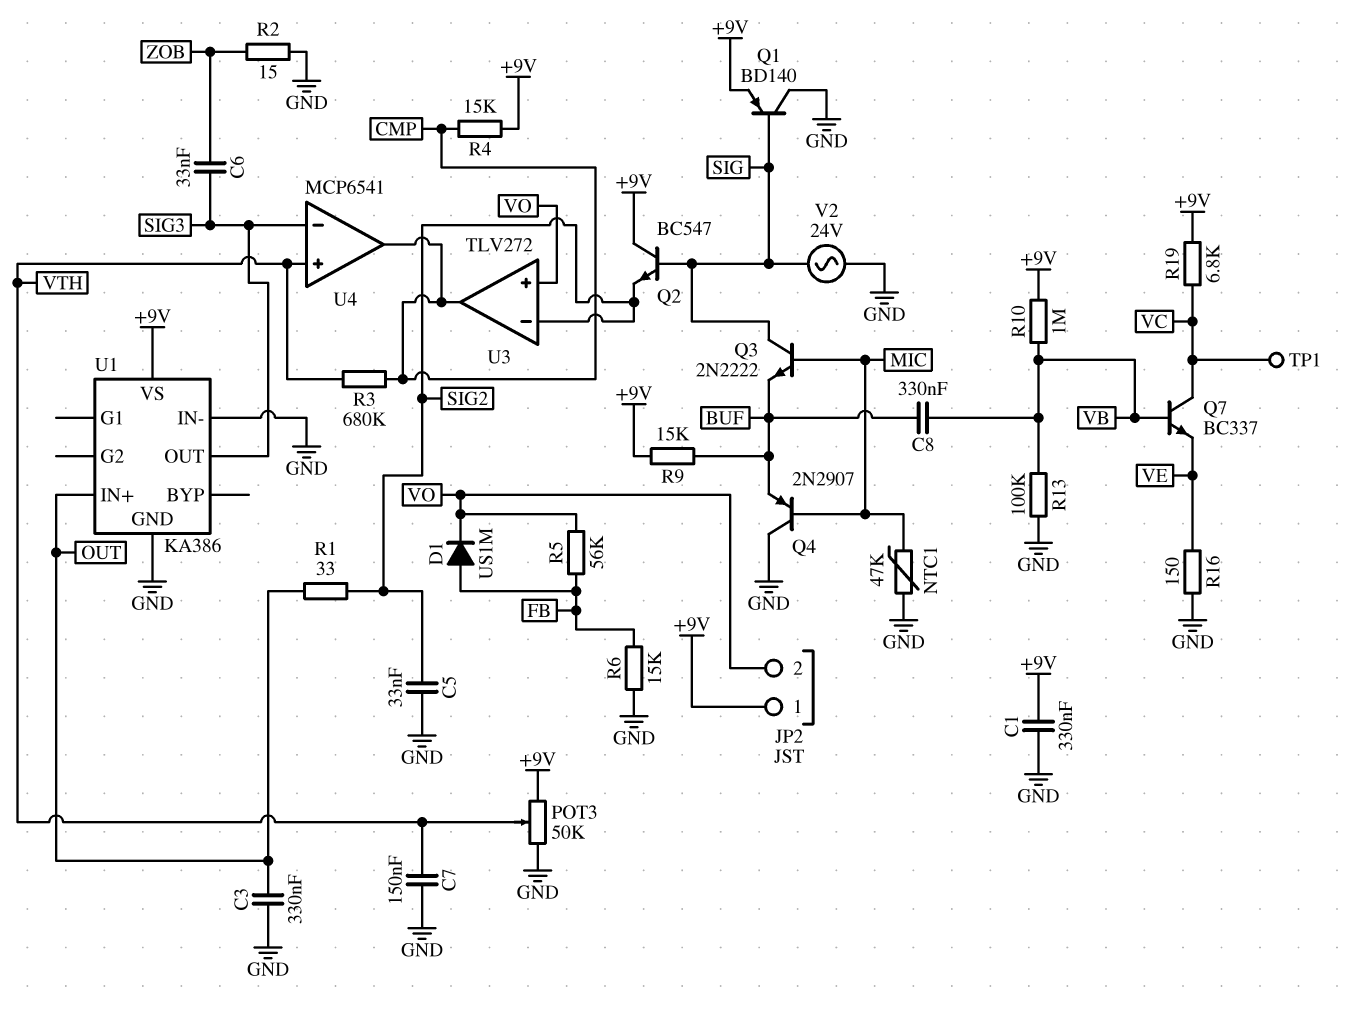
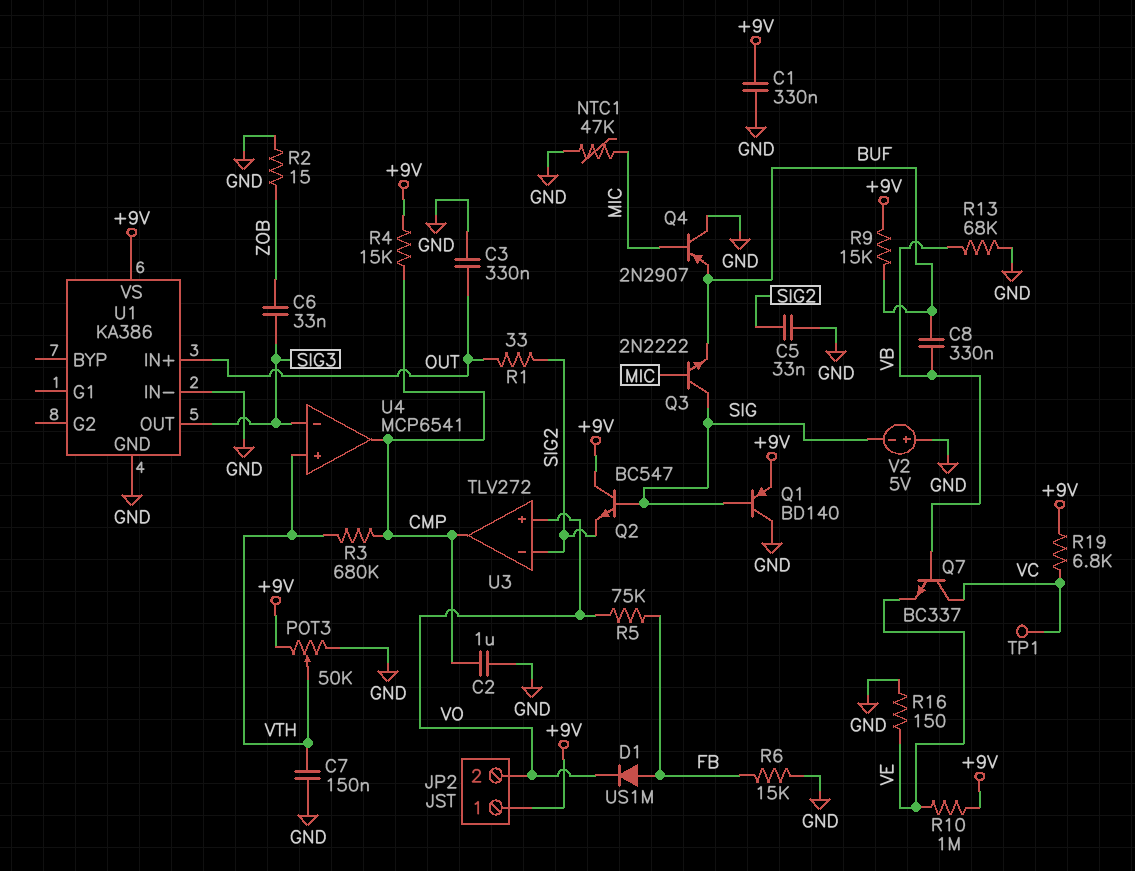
C2: none -> 1uF (CMP, GND)
R5: 56k (FB, VO) -> 75k (FB, VO)
R10: 1M (+9V, VB) -> 1M (+9V, VE)
R13: 100k (GND, VB) -> 68k (GND, VB)
V2: AC 24V (GND, SIG) -> 5V (plus GND, minus SIG)

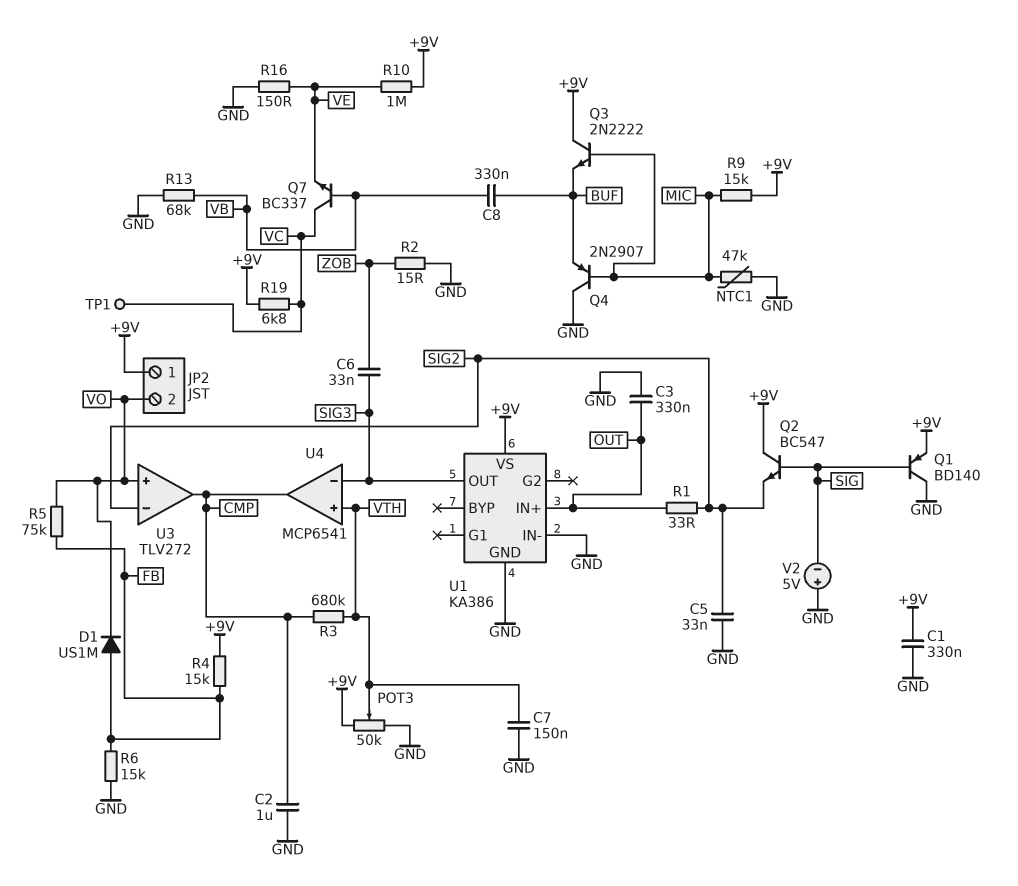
Q3: NPN 2N2222 (B MIC, C SIG, E BUF) -> NPN 2N2222 (B MIC, C +9V, E BUF)
R4: 15k (+9V, CMP) -> 15k (+9V, FB)
R9: 15k (+9V, BUF) -> 15k (+9V, MIC)

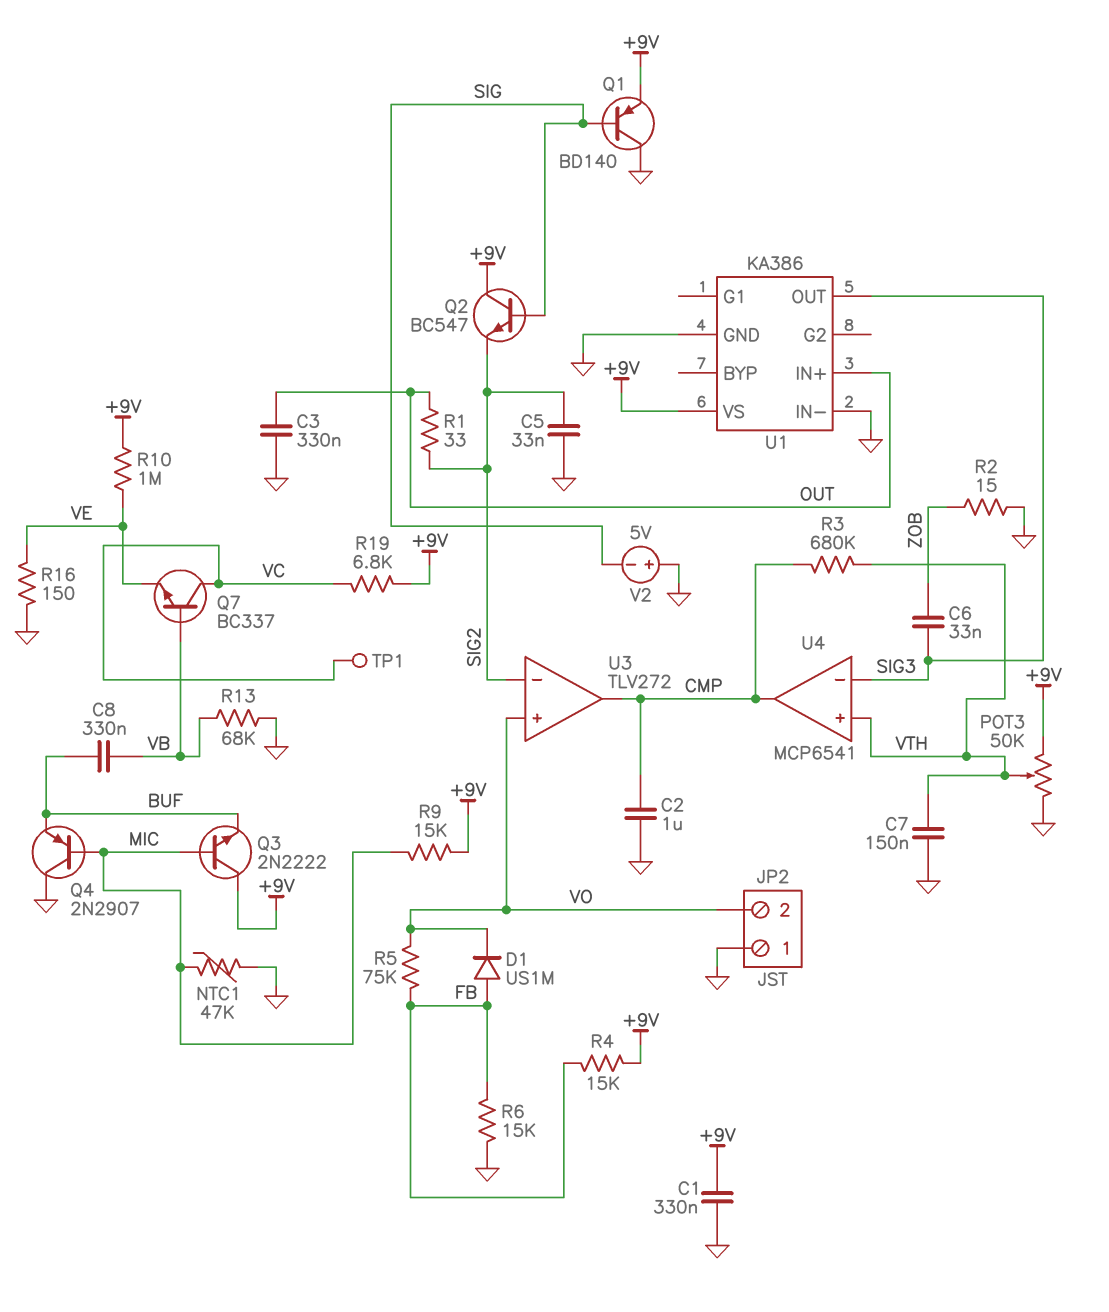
JP2 pin 1: +9V -> GND

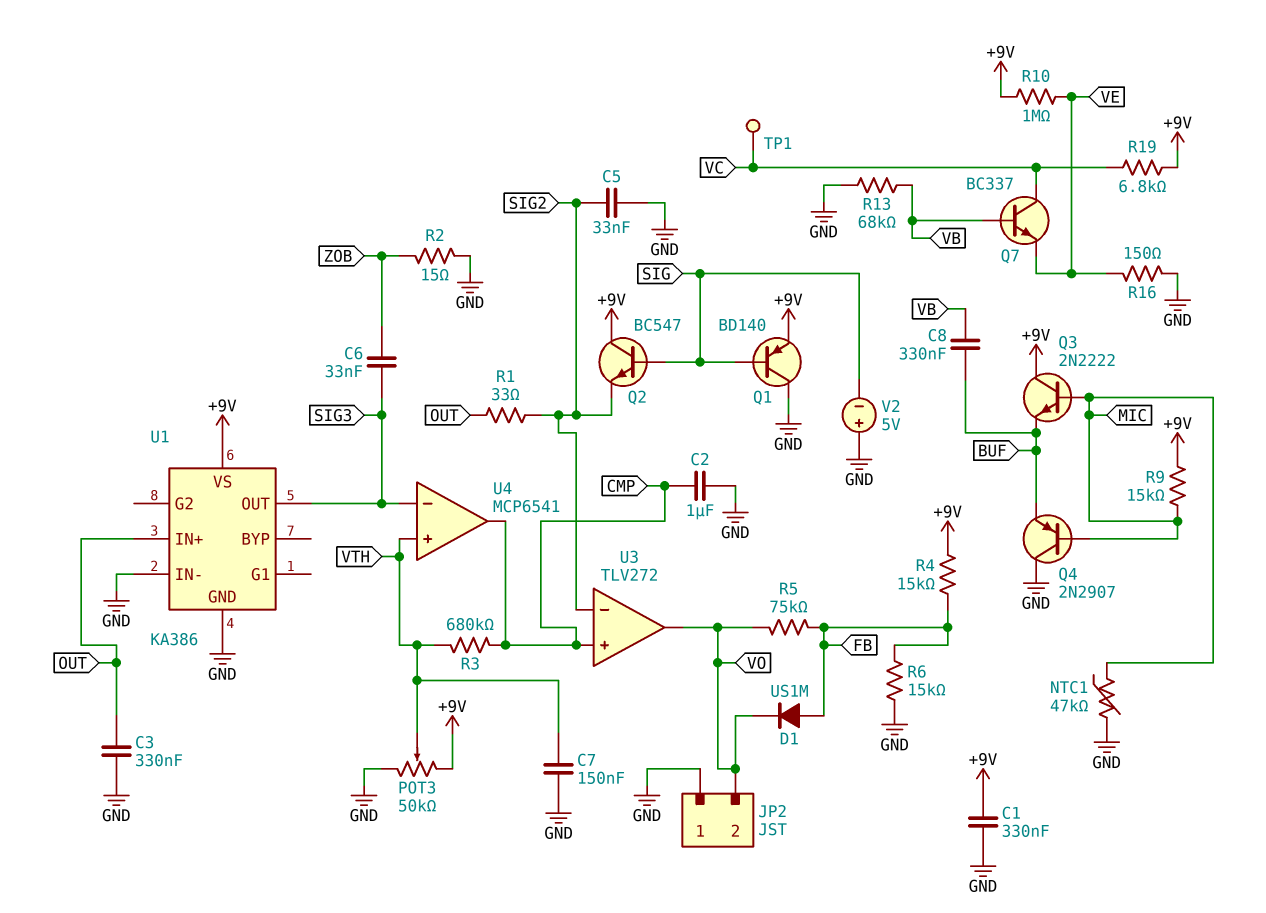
U3 pin in+: VO -> CMP
U3 pin out: CMP -> VO

